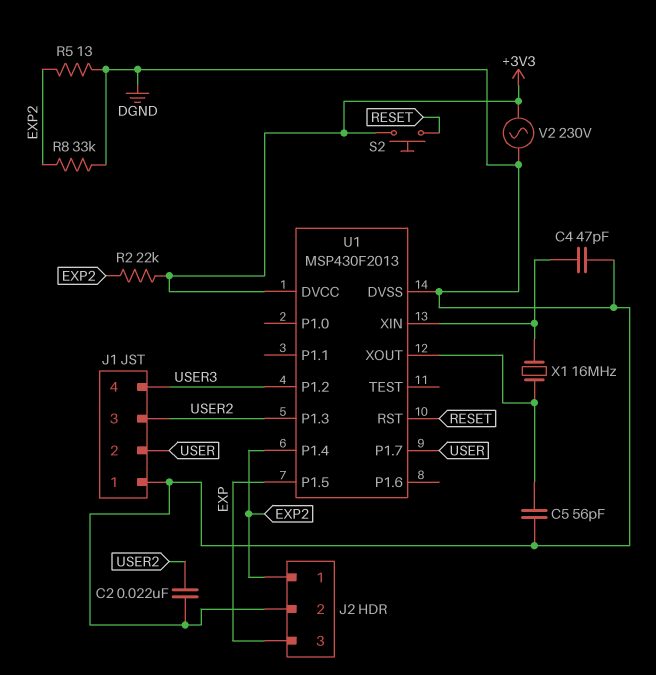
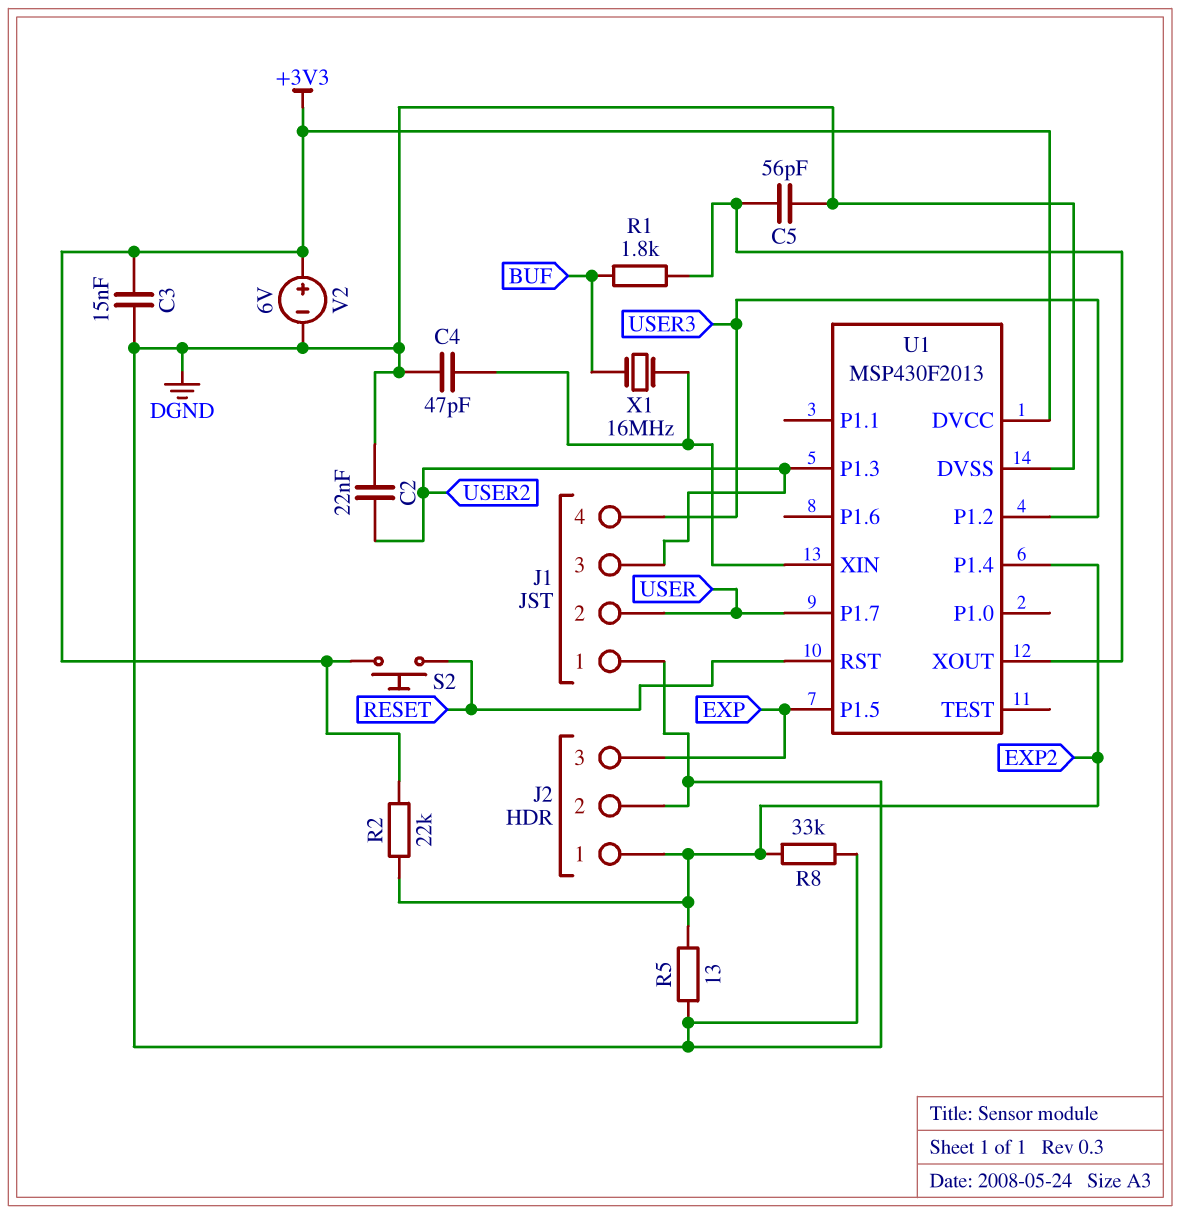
C3: none -> 15nF (+3V3, DGND)
R1: none -> 1.8k (BUF, U1/XOUT)
V2: AC 230V (+3V3, DGND) -> 6V (plus +3V3, minus DGND)
X1: 16MHz (U1/XIN, U1/XOUT) -> 16MHz (BUF, U1/XIN)

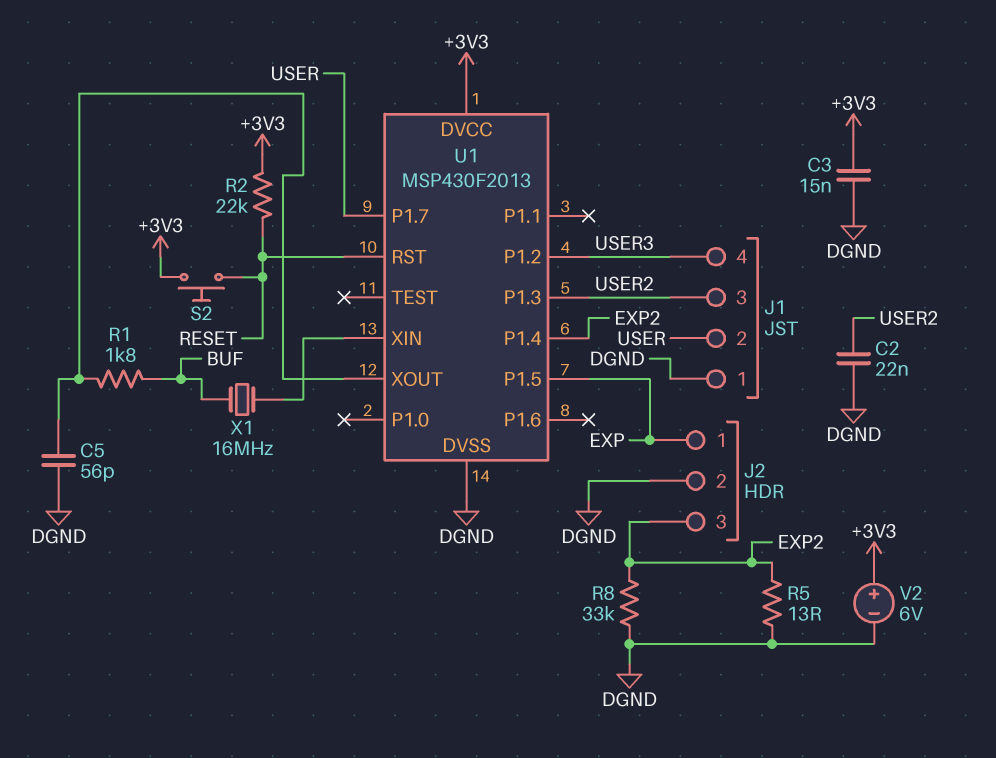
C4: 47pF (DGND, U1/XIN) -> none
J2 pin 1: EXP2 -> EXP
J2 pin 3: EXP -> EXP2
R2: 22k (+3V3, EXP2) -> 22k (+3V3, RESET)

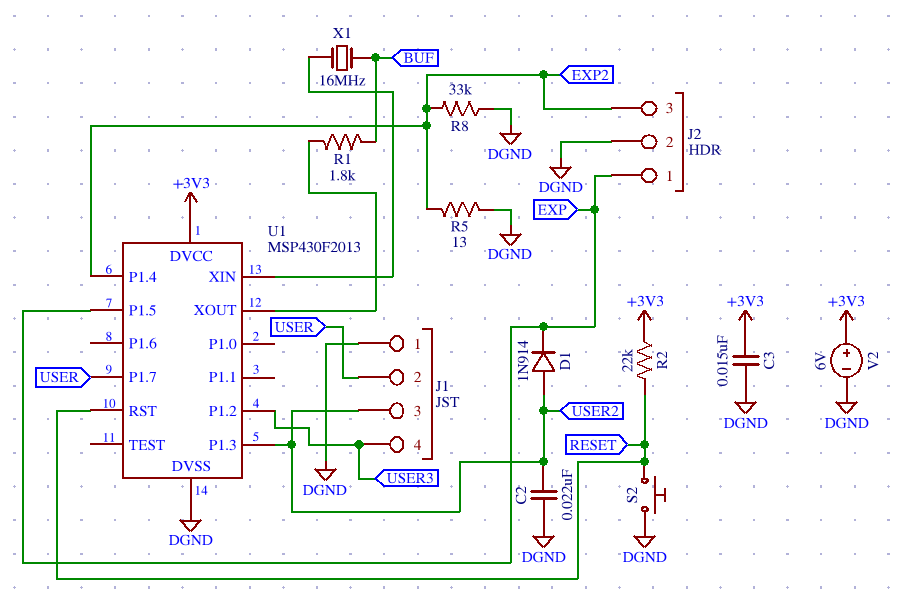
C5: 56pF (DGND, U1/XOUT) -> none
D1: none -> diode 1N914 (A USER2, K EXP)
S2: button (+3V3, RESET) -> button (DGND, RESET)

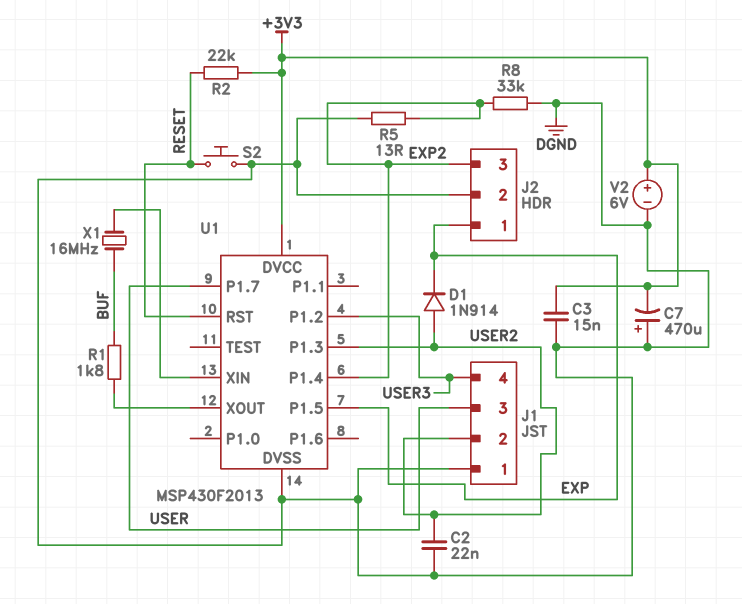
C7: none -> 470uF (plus DGND, minus +3V3)
J1 pin 2: USER -> USER2
J1 pin 3: USER2 -> USER

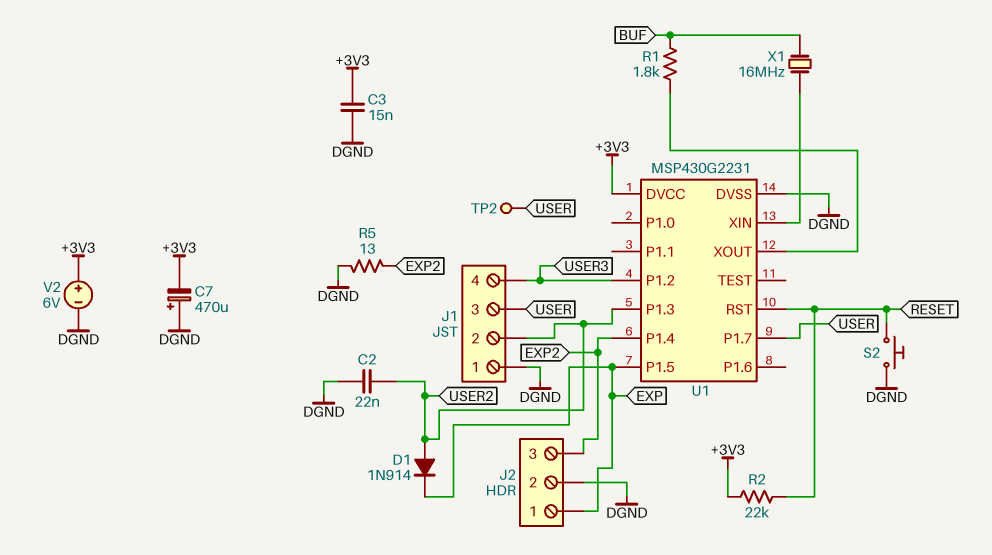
R8: 33k (DGND, EXP2) -> none
TP2: none -> test point (USER)
U1: MSP430F2013 -> MSP430G2231

